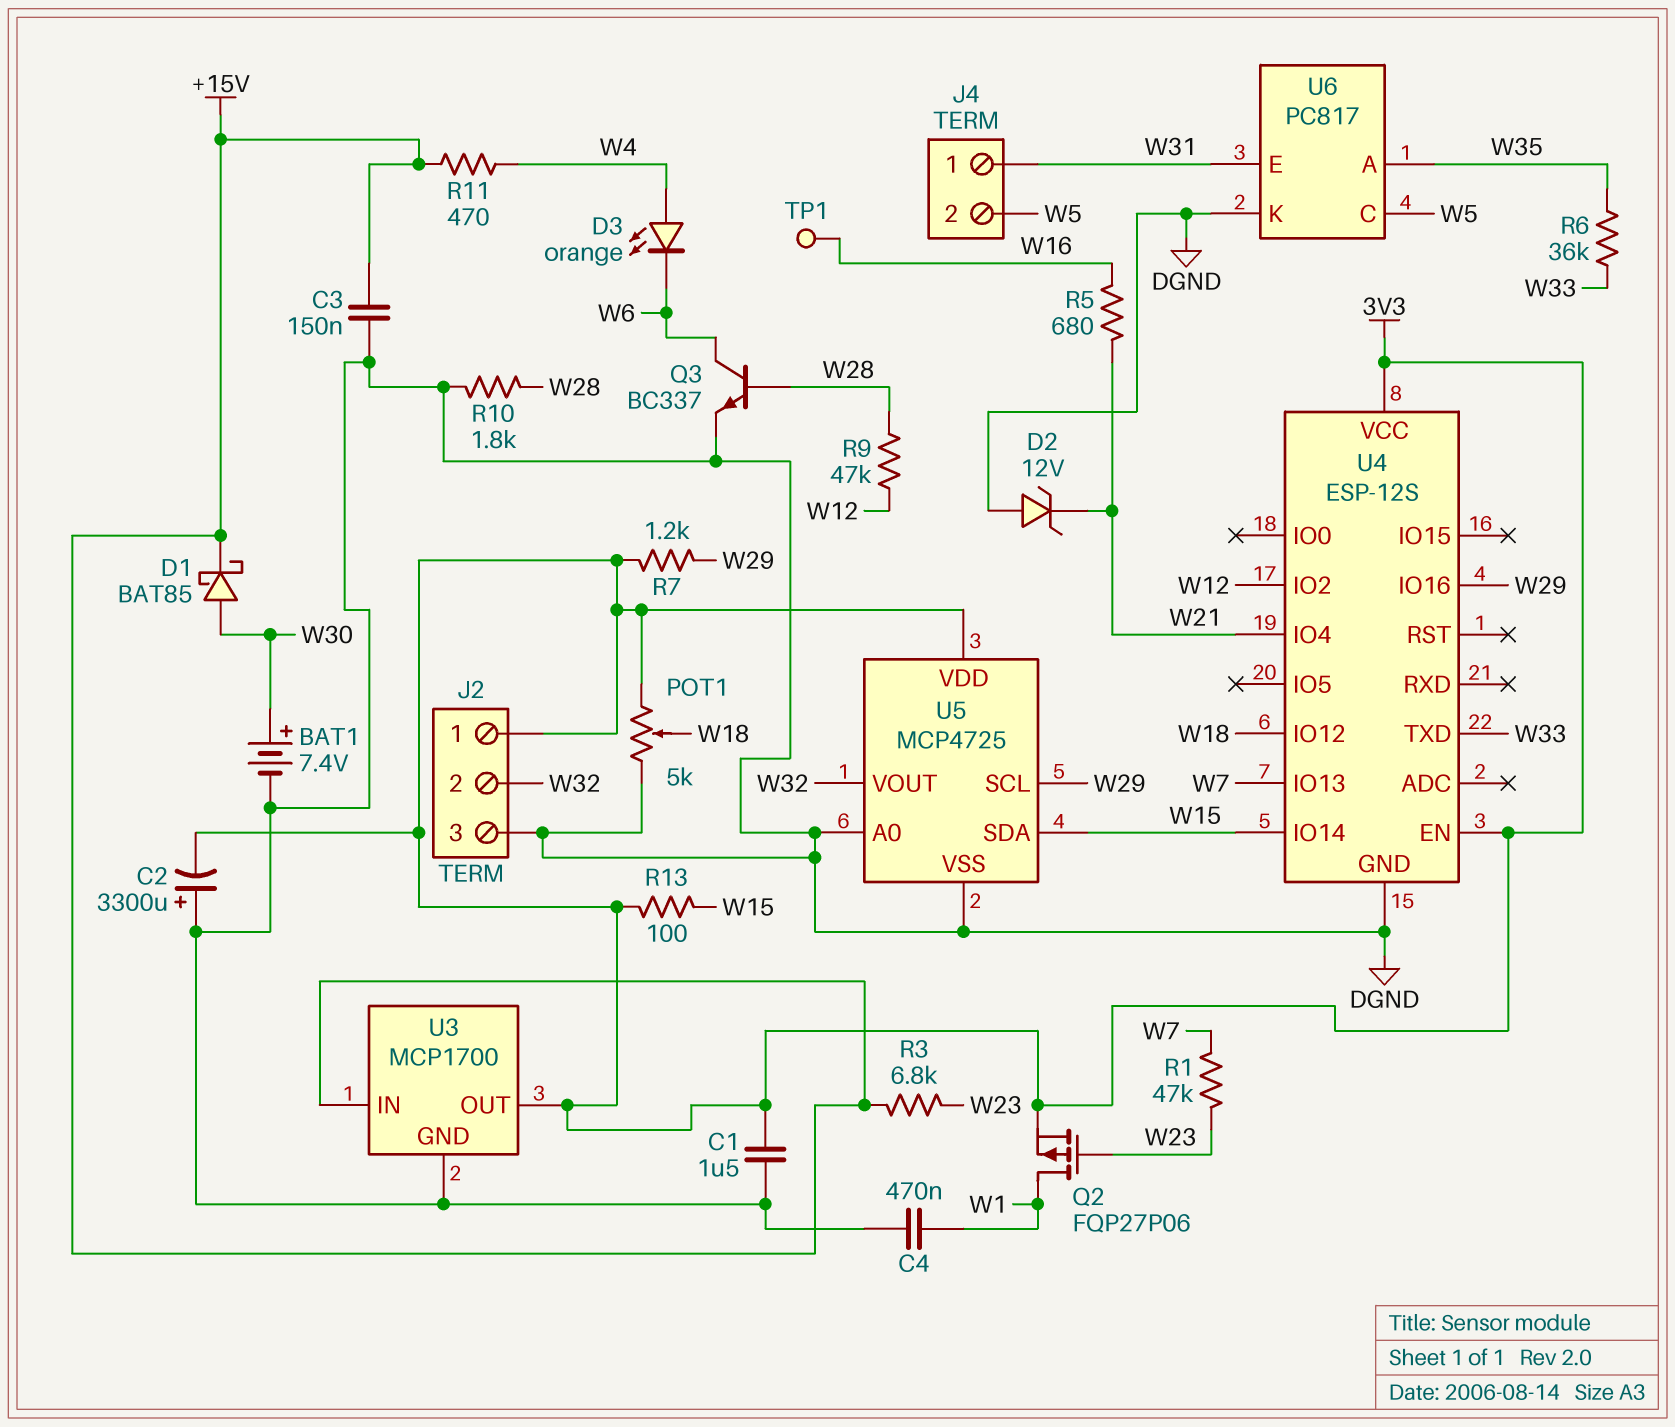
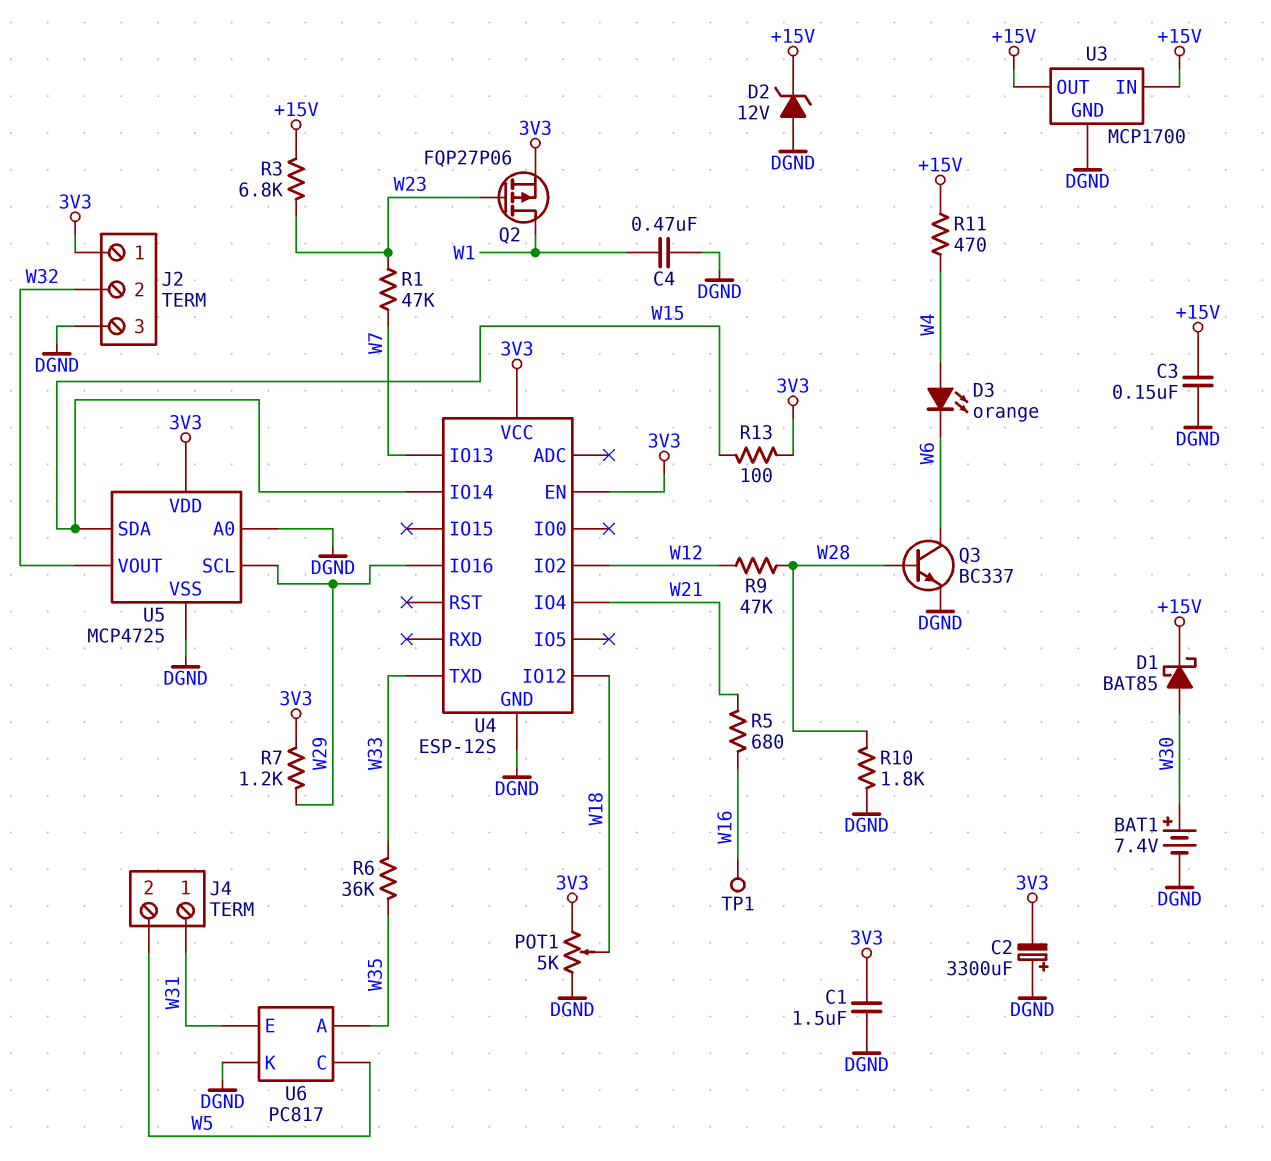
D2: zener 12V (A DGND, K W21) -> zener 12V (A DGND, K +15V)
U3 pin OUT: 3V3 -> +15V

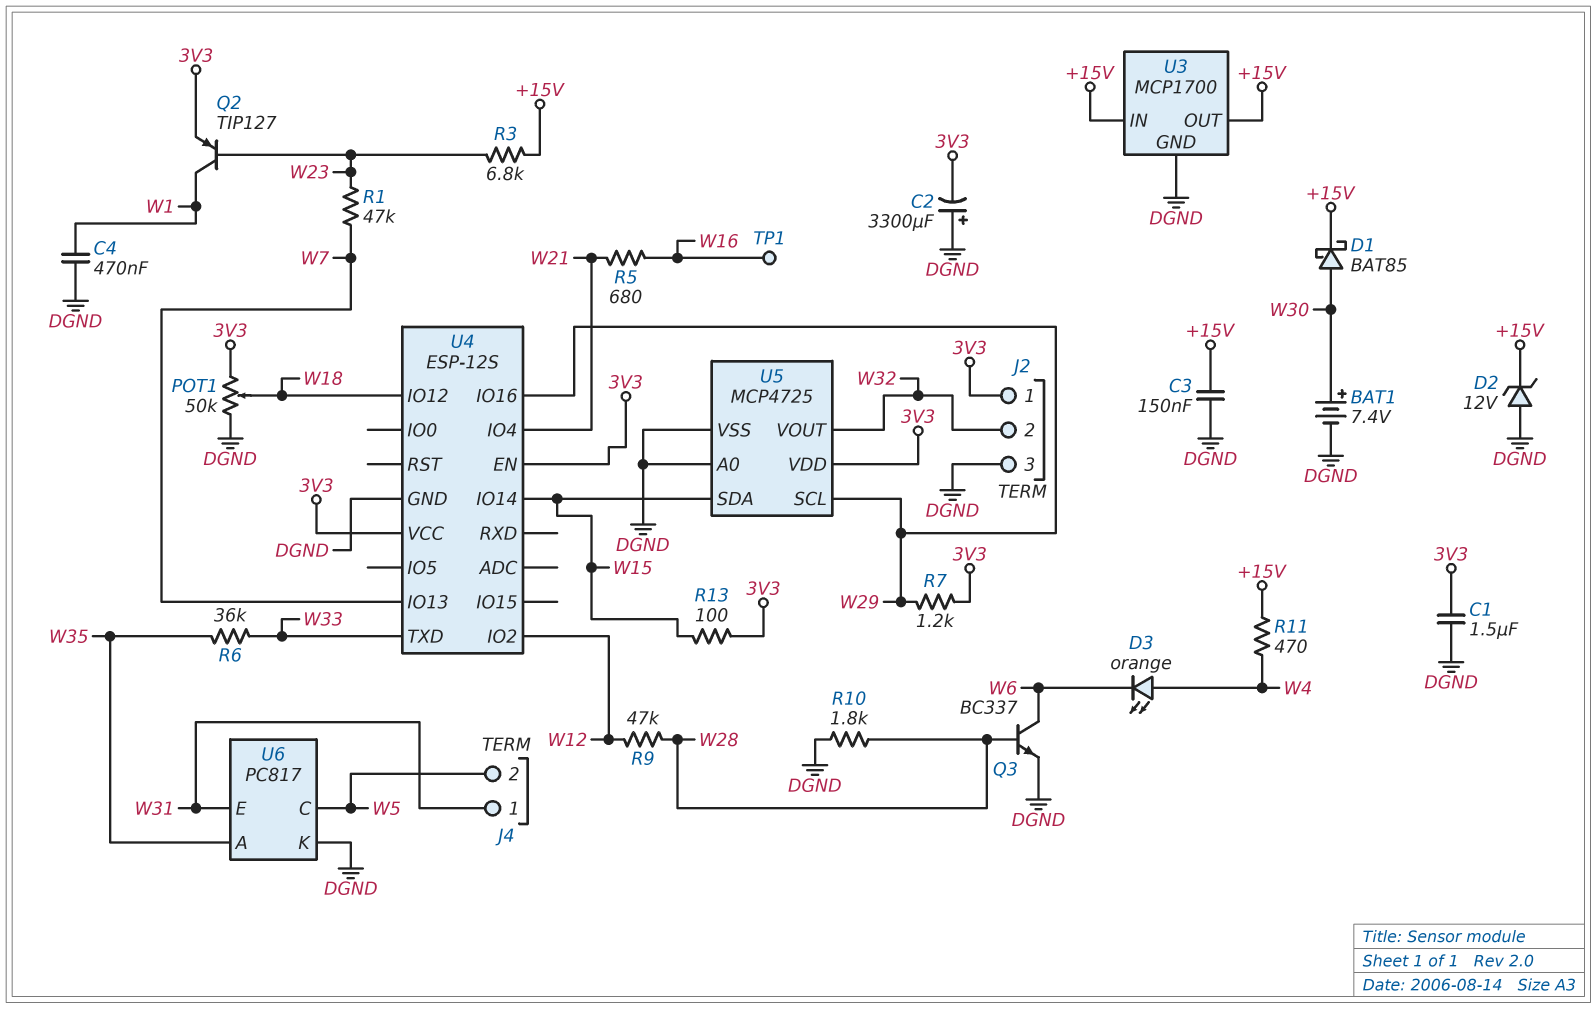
POT1: 5k (3V3, DGND, wiper W18) -> 50k (3V3, DGND, wiper W18)
Q2: PMOS FQP27P06 (G W23, D W1, S 3V3) -> PNP TIP127 (B W23, C W1, E 3V3)

